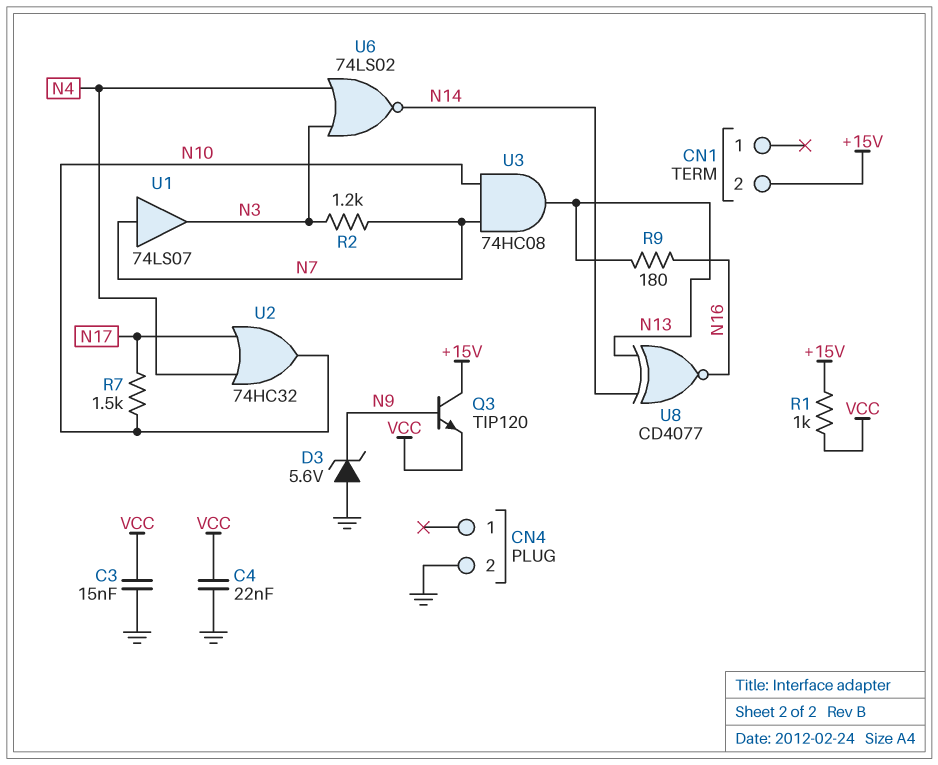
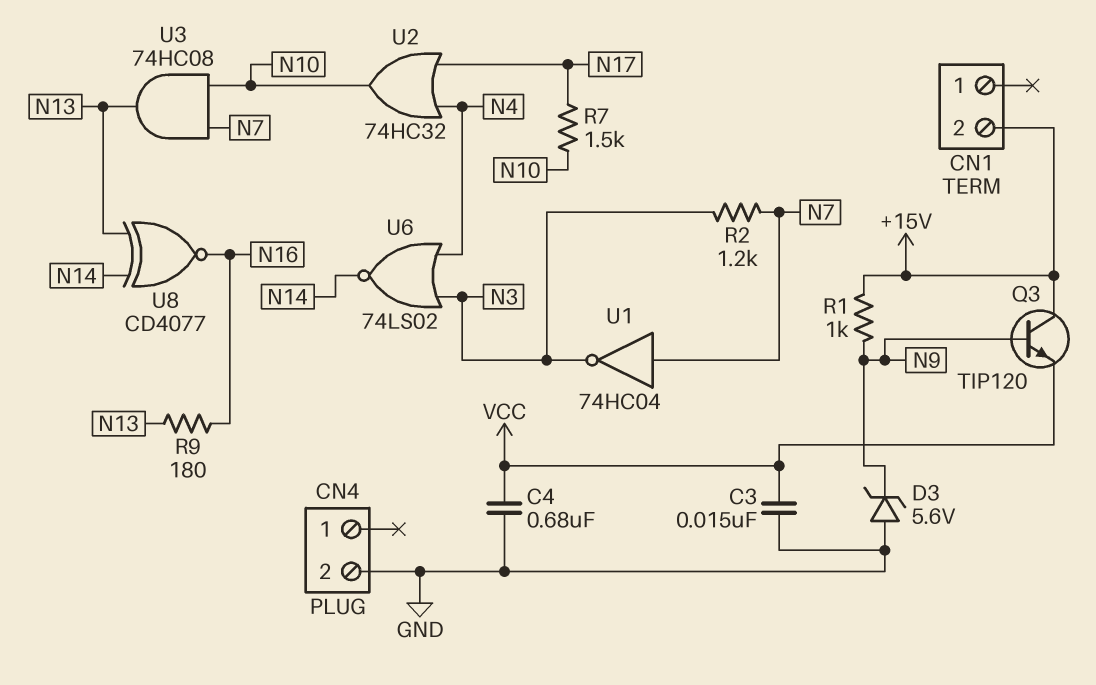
C4: 22nF (GND, VCC) -> 680nF (GND, VCC)
R1: 1k (+15V, VCC) -> 1k (+15V, N9)
U1: buffer 74LS07 (in N7, out N3) -> NOT 74HC04 (in N7, out N3)

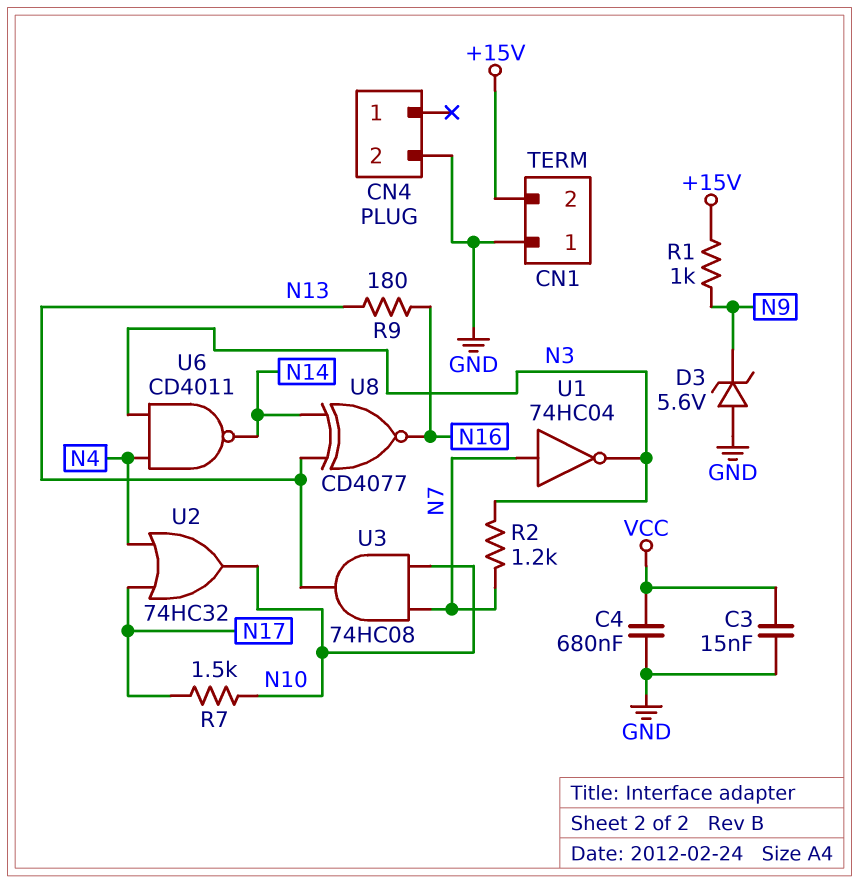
CN1 pin 1: none -> GND
Q3: NPN TIP120 (B N9, C +15V, E VCC) -> none
U6: NOR 74LS02 (in N3, in N4, out N14) -> NAND CD4011 (in N3, in N4, out N14)

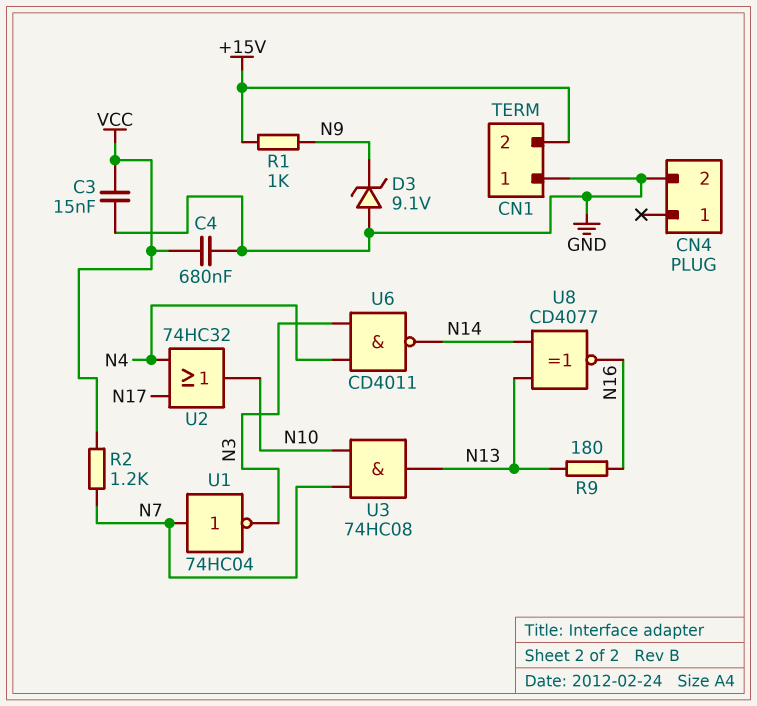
D3: zener 5.6V (A GND, K N9) -> zener 9.1V (A GND, K N9)
R2: 1.2k (N3, N7) -> 1.2k (N7, VCC)
R7: 1.5k (N10, N17) -> none

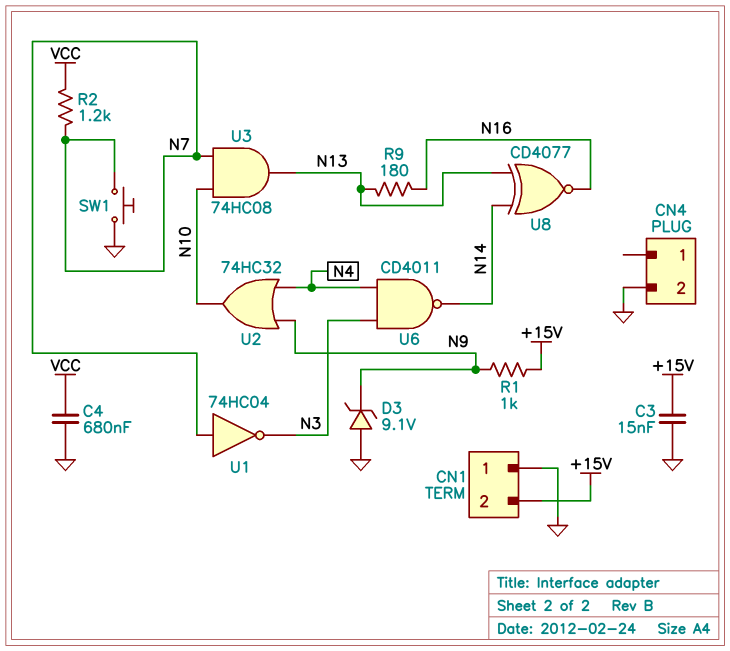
C3: 15nF (GND, VCC) -> 15nF (+15V, GND)
SW1: none -> button (GND, N7)
U2: OR 74HC32 (in N4, in N17, out N10) -> OR 74HC32 (in N4, in N9, out N10)

